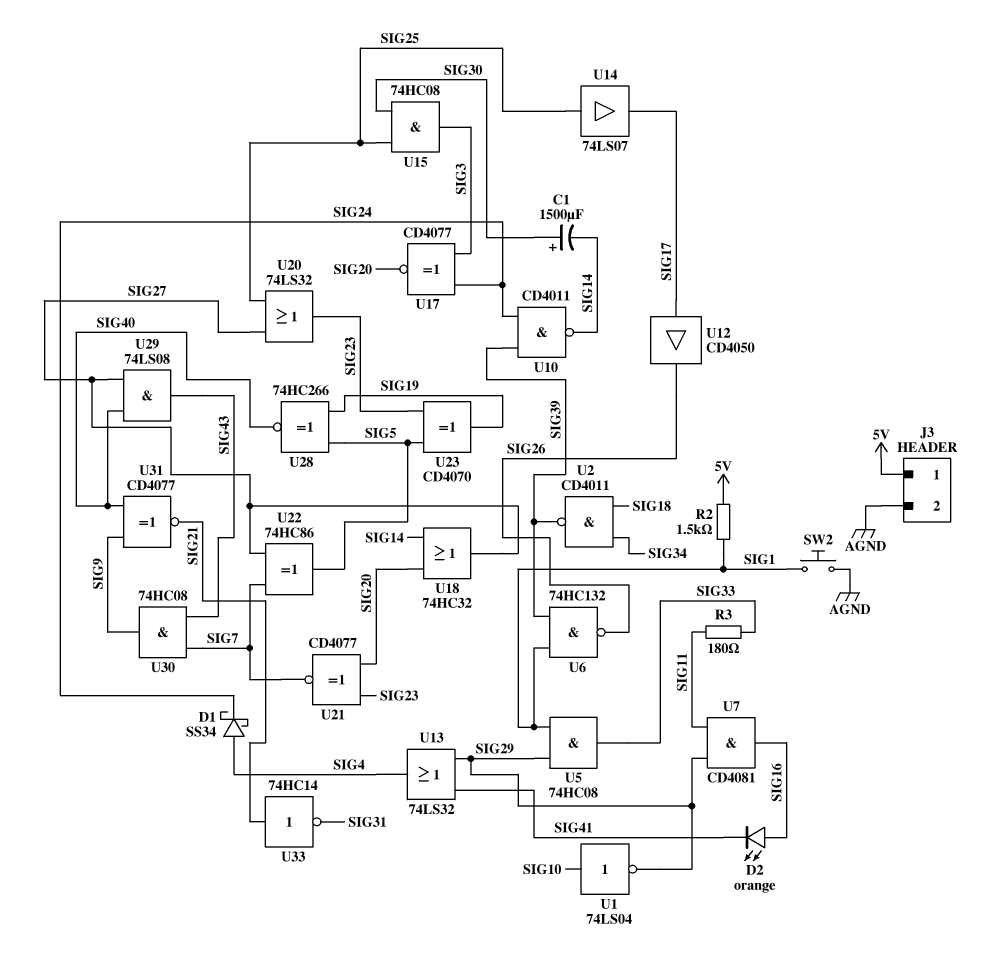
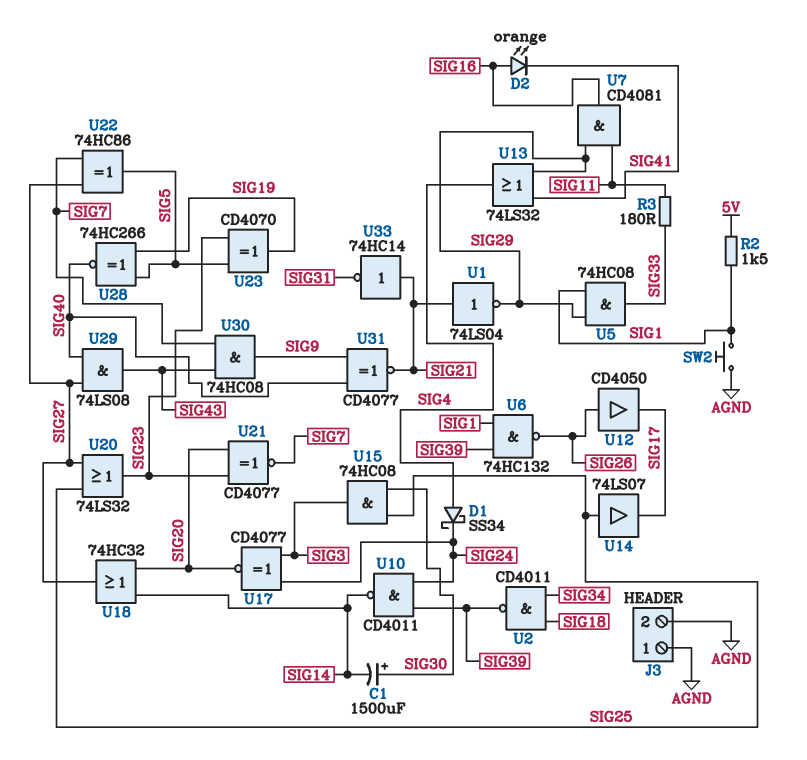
J3 pin 1: 5V -> AGND
U1: NOT 74LS04 (in SIG10, out SIG29) -> NOT 74LS04 (in SIG21, out SIG29)
U12: buffer CD4050 (in SIG17, out SIG26) -> buffer CD4050 (in SIG26, out SIG17)

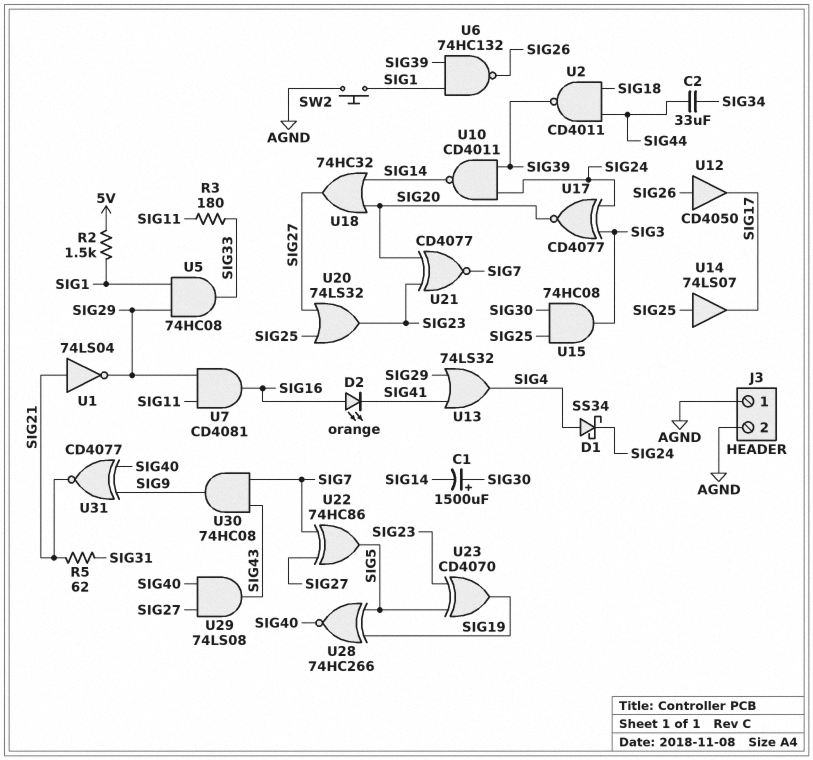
C2: none -> 33uF (SIG34, SIG44)
R5: none -> 62 (SIG21, SIG31)
U2: NAND CD4011 (in SIG18, in SIG34, out SIG39) -> NAND CD4011 (in SIG18, in SIG44, out SIG39)
U33: NOT 74HC14 (in SIG21, out SIG31) -> none

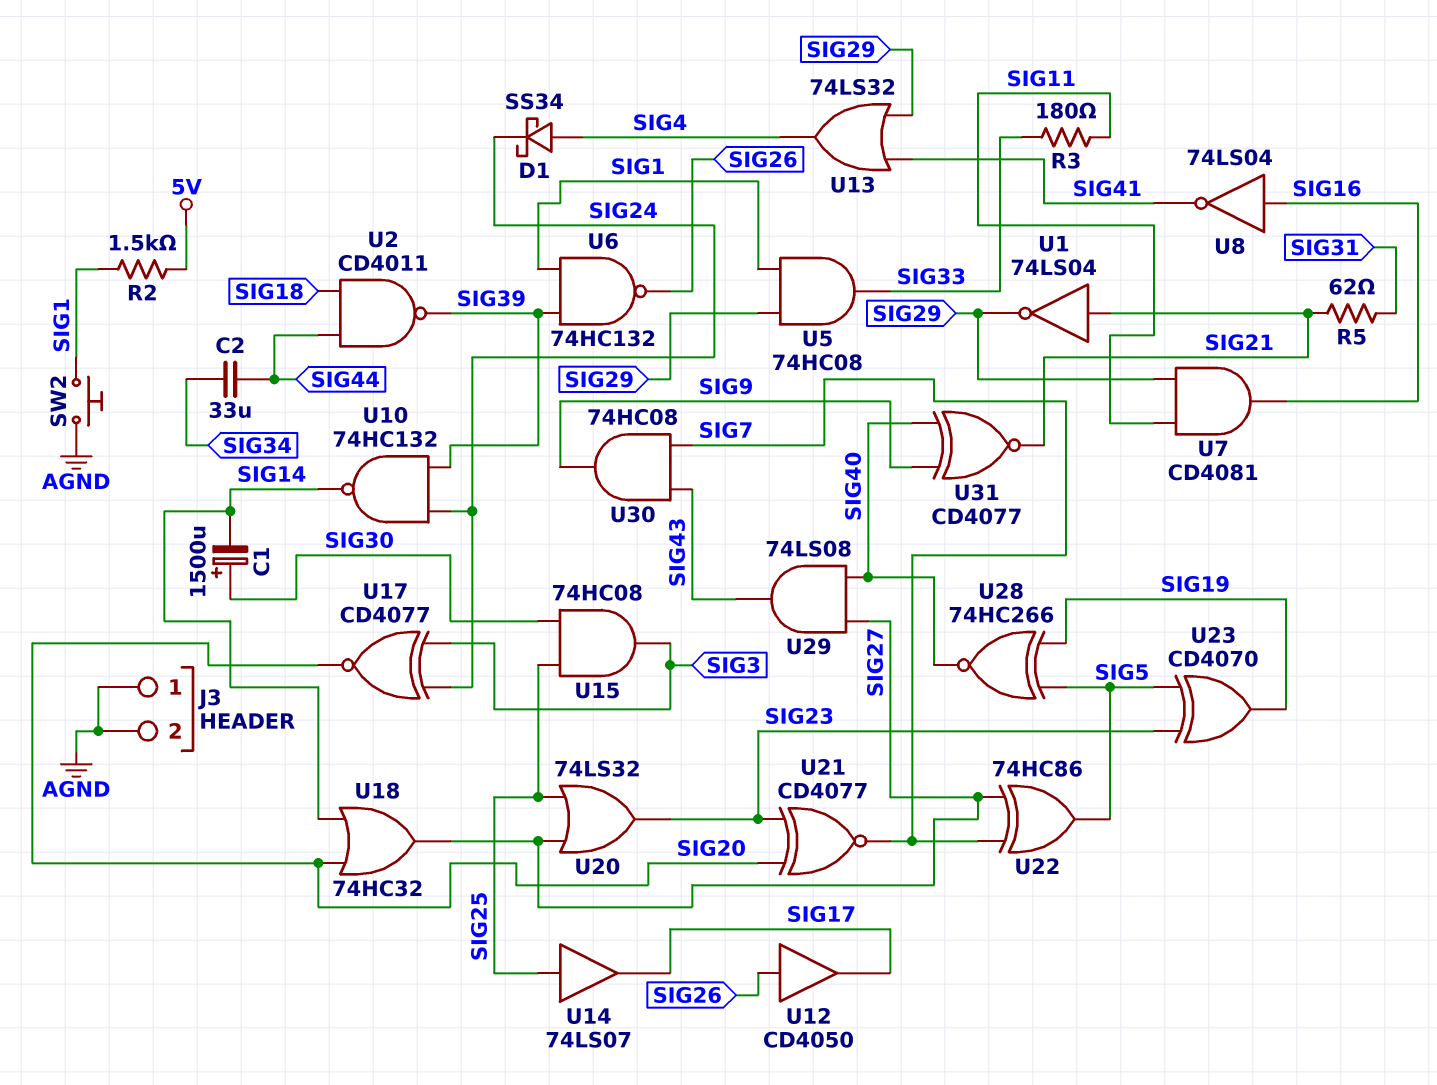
D2: LED orange (A SIG16, K SIG41) -> none
U8: none -> NOT 74LS04 (in SIG16, out SIG41)
U10: NAND CD4011 (in SIG24, in SIG39, out SIG14) -> NAND 74HC132 (in SIG24, in SIG39, out SIG14)

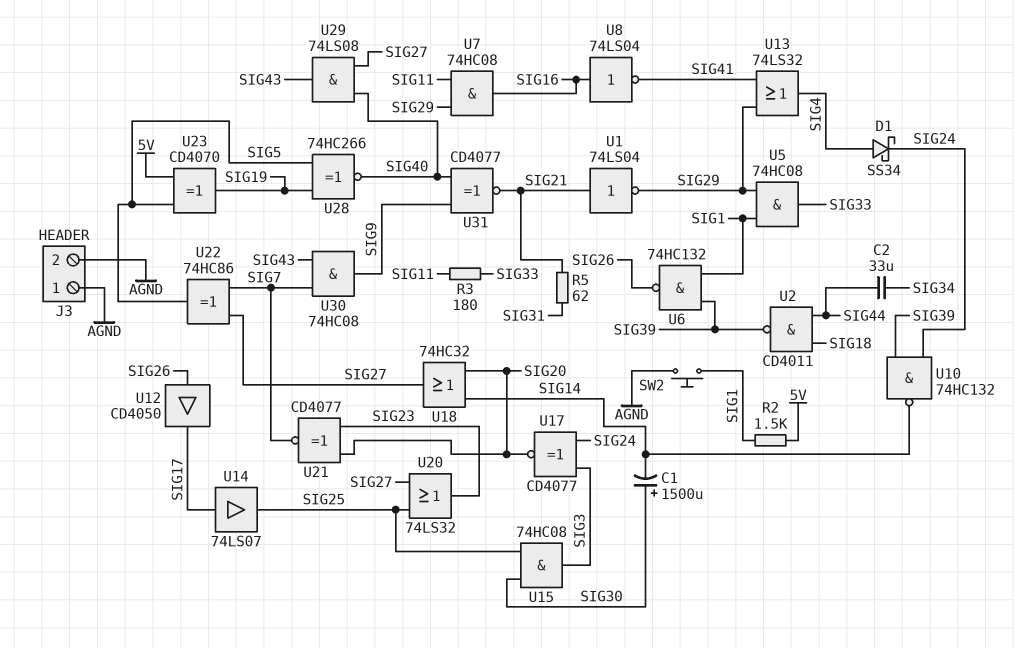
U7: AND CD4081 (in SIG11, in SIG29, out SIG16) -> AND 74HC08 (in SIG11, in SIG29, out SIG16)
U14: buffer 74LS07 (in SIG25, out SIG17) -> buffer 74LS07 (in SIG17, out SIG25)
U23: XOR CD4070 (in SIG5, in SIG23, out SIG19) -> XOR CD4070 (in 5V, in SIG5, out SIG19)

